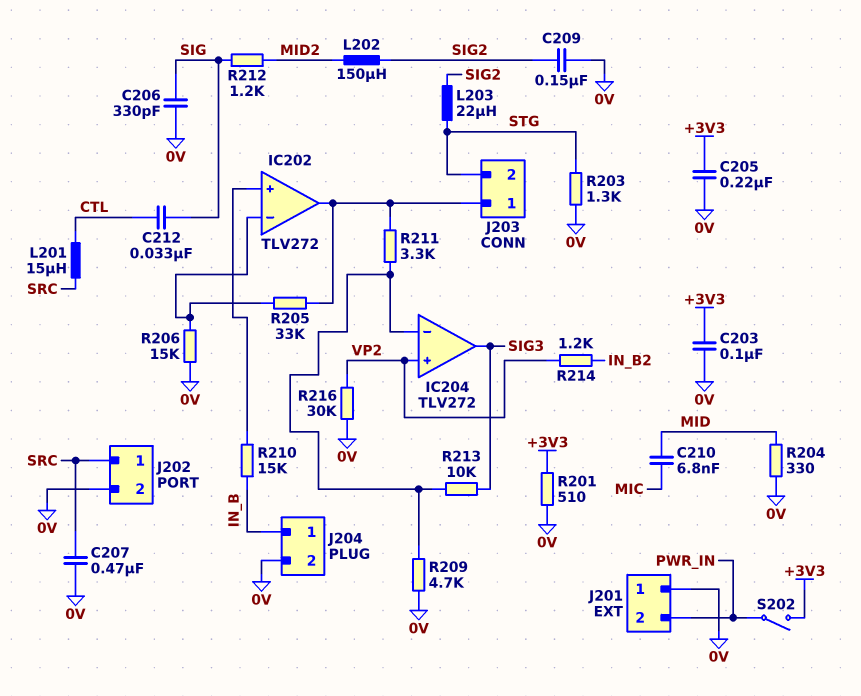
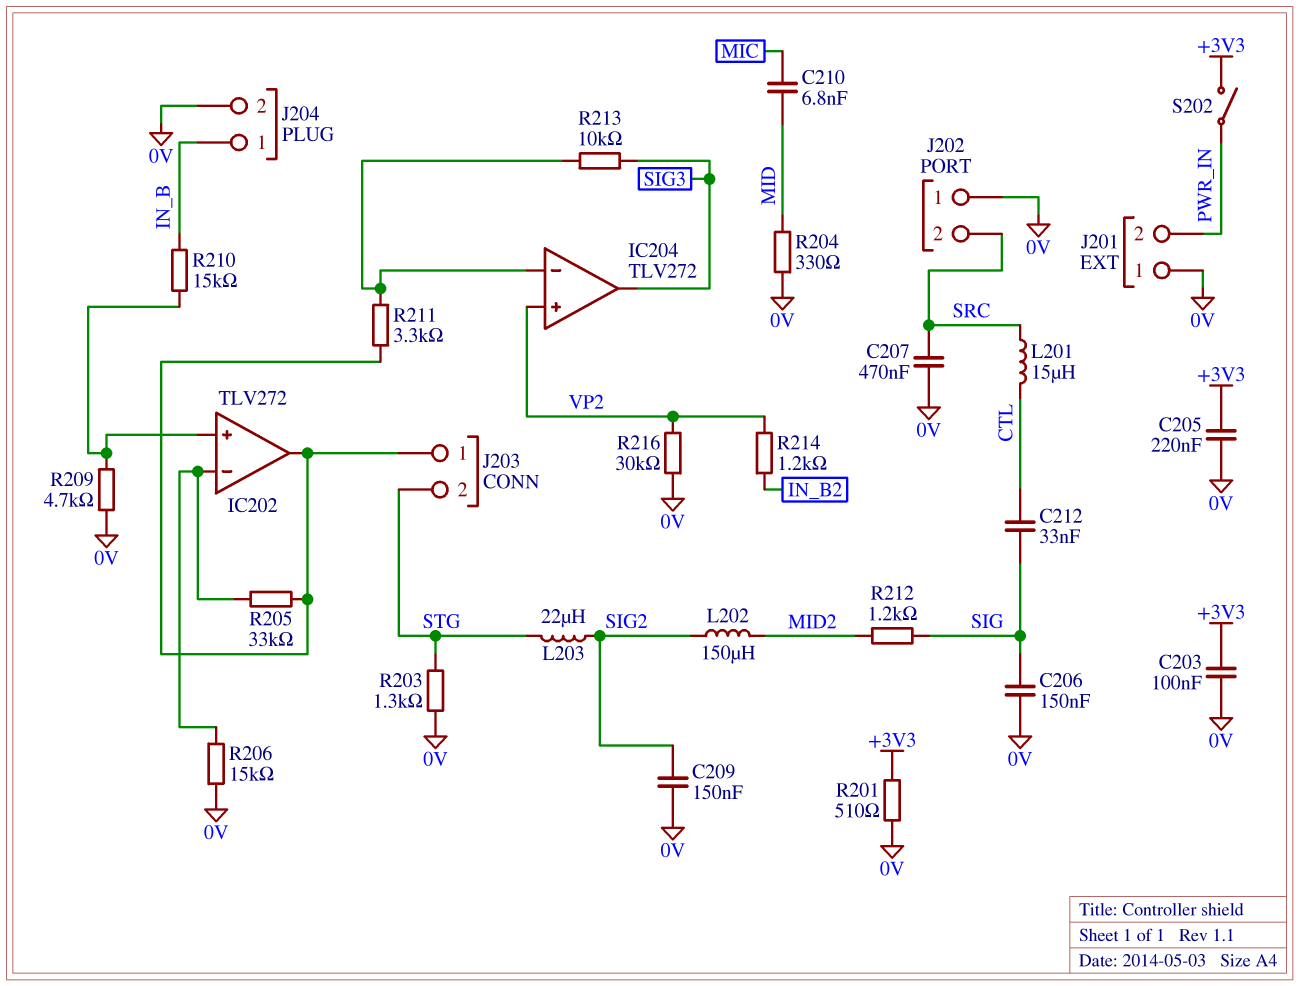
C206: 330pF (0V, SIG) -> 150nF (0V, SIG)
J202 pin 1: SRC -> 0V
J202 pin 2: 0V -> SRC
R209: 4.7k (0V, IC204/in-) -> 4.7k (0V, IC202/in+)

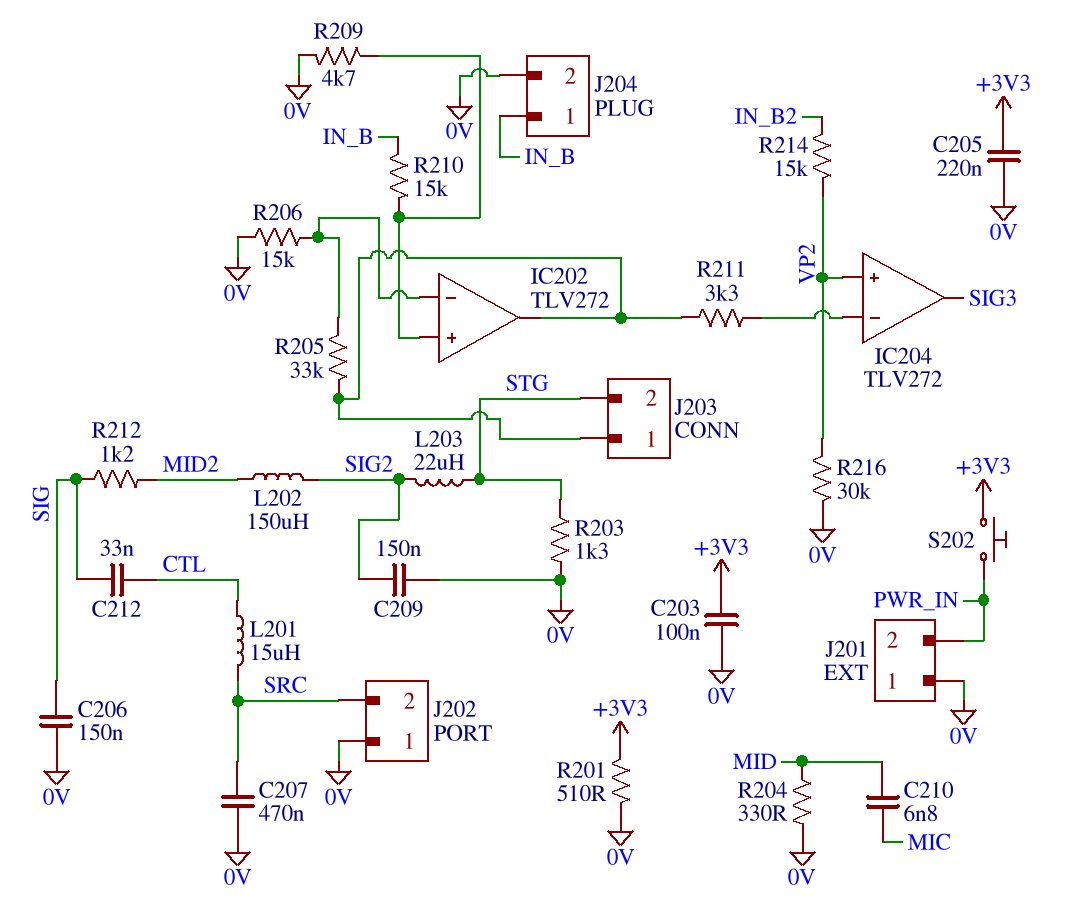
R213: 10k (IC204/in-, SIG3) -> none
R214: 1.2k (IN_B2, VP2) -> 15k (IN_B2, VP2)
S202: switch (+3V3, PWR_IN) -> button (+3V3, PWR_IN)

